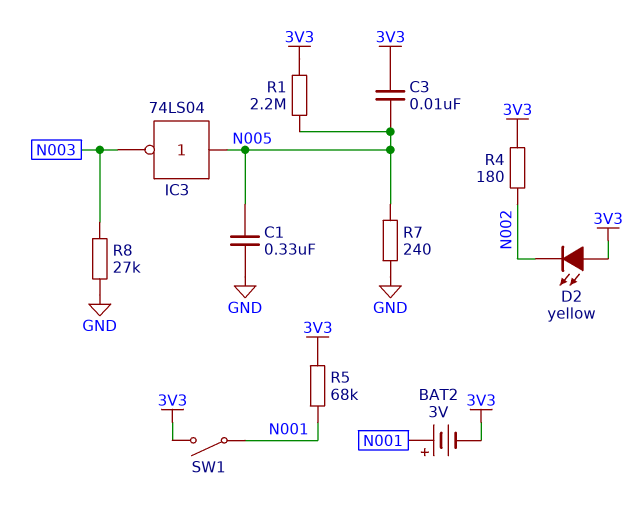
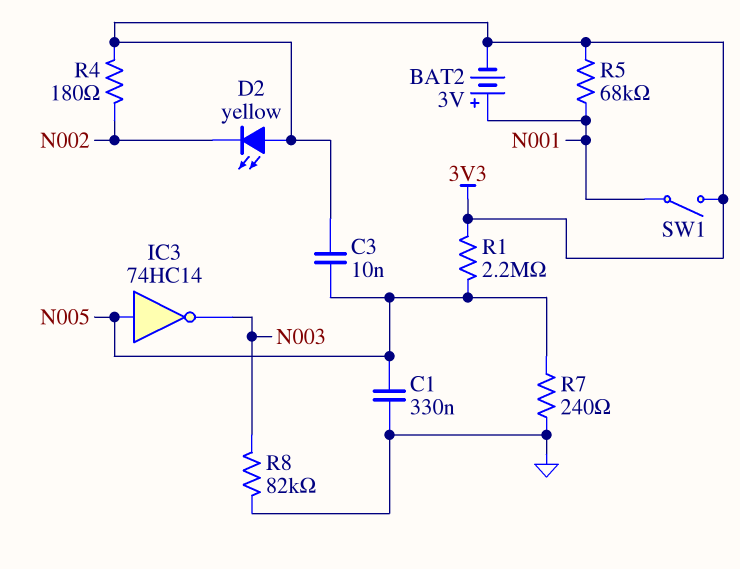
IC3: NOT 74LS04 (in N005, out N003) -> NOT 74HC14 (in N005, out N003)
R8: 27k (GND, N003) -> 82k (GND, N003)

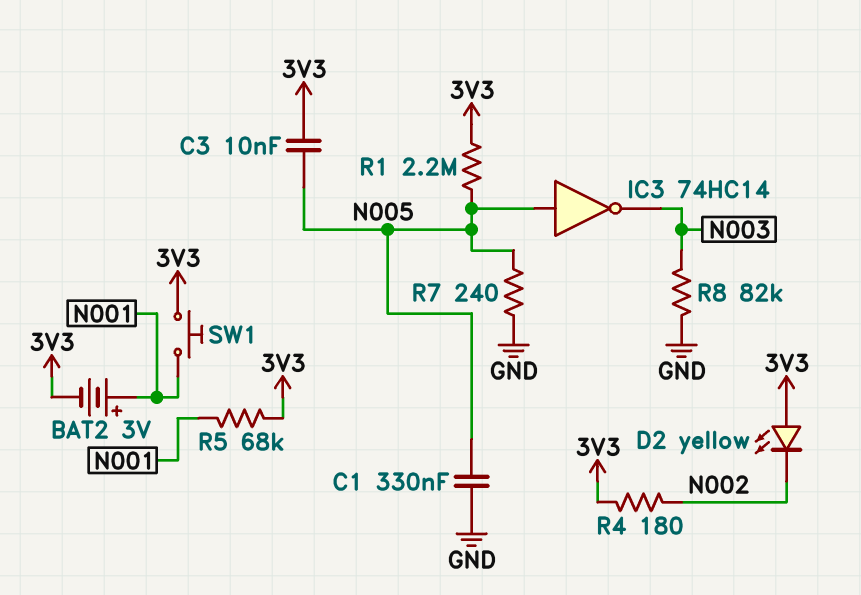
SW1: switch (3V3, N001) -> button (3V3, N001)

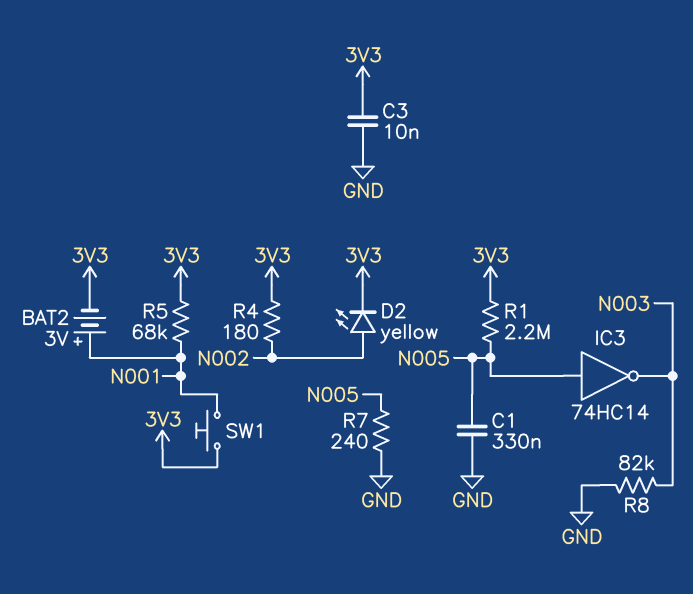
C3: 10nF (3V3, N005) -> 10nF (3V3, GND)
D2: LED yellow (A 3V3, K N002) -> LED yellow (A N002, K 3V3)

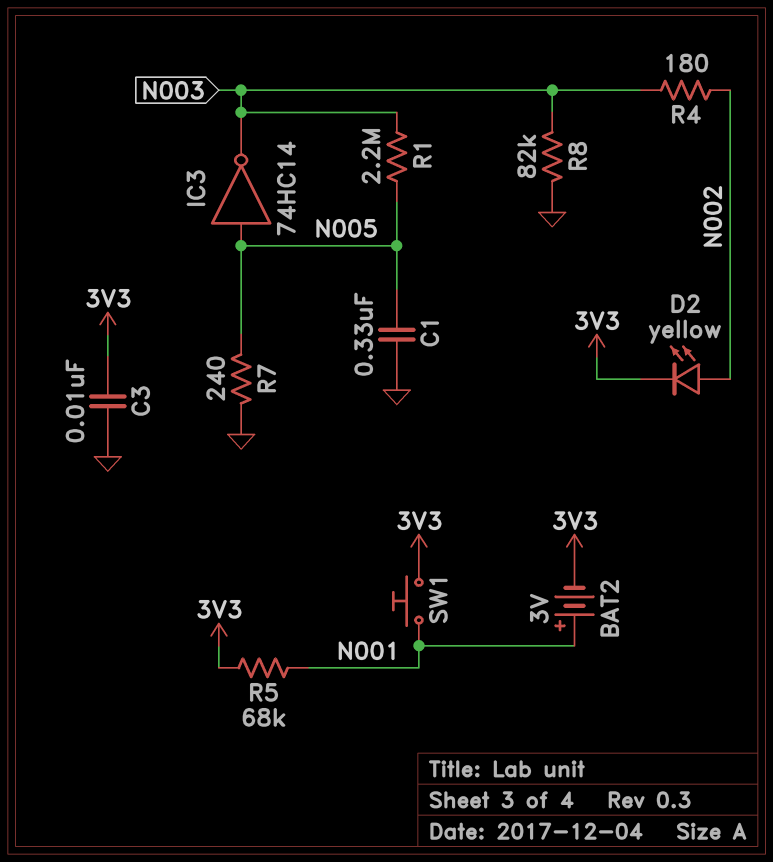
R1: 2.2M (3V3, N005) -> 2.2M (N003, N005)
R4: 180 (3V3, N002) -> 180 (N002, N003)

